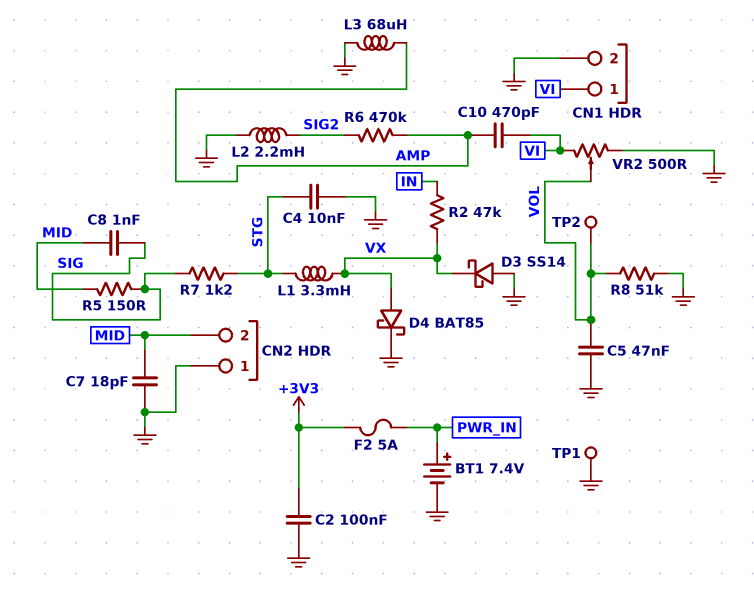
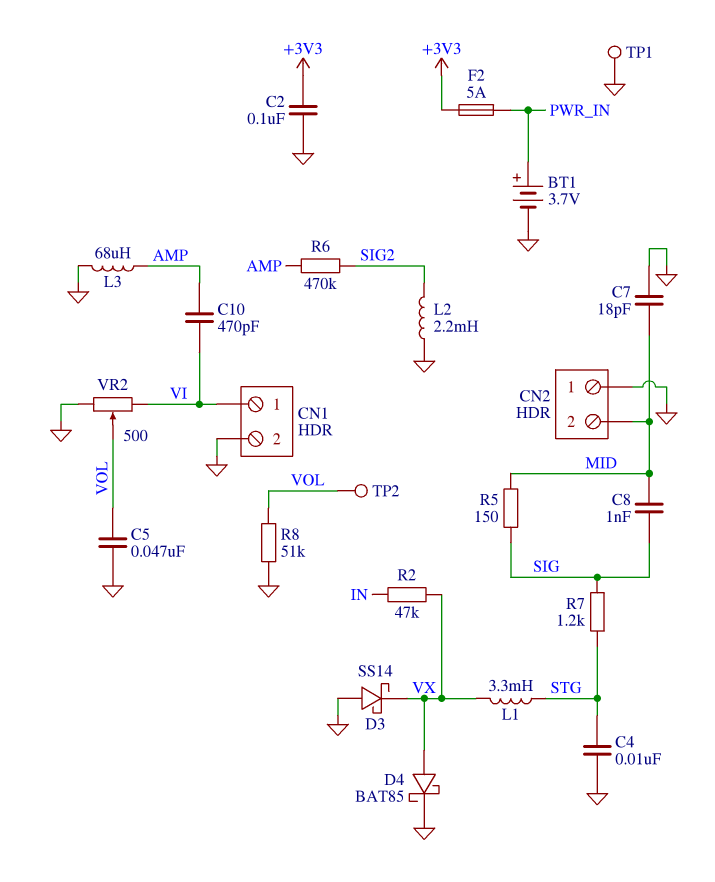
BT1: 7.4V (plus PWR_IN, minus GND) -> 3.7V (plus PWR_IN, minus GND)

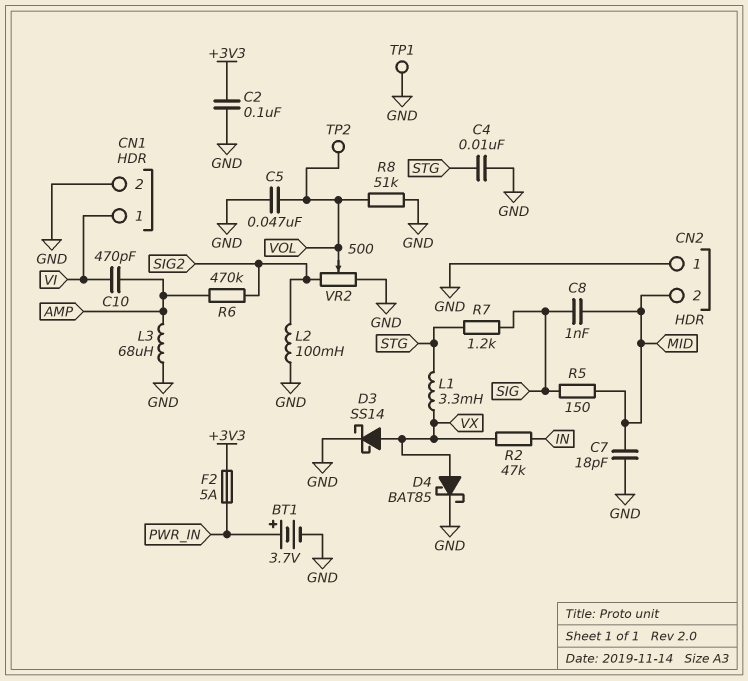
D3: schottky SS14 (A GND, K VX) -> schottky SS14 (A VX, K GND)
L2: 2.2mH (GND, SIG2) -> 100mH (GND, SIG2)
VR2: 500 (GND, VI, wiper VOL) -> 500 (GND, SIG2, wiper VOL)

